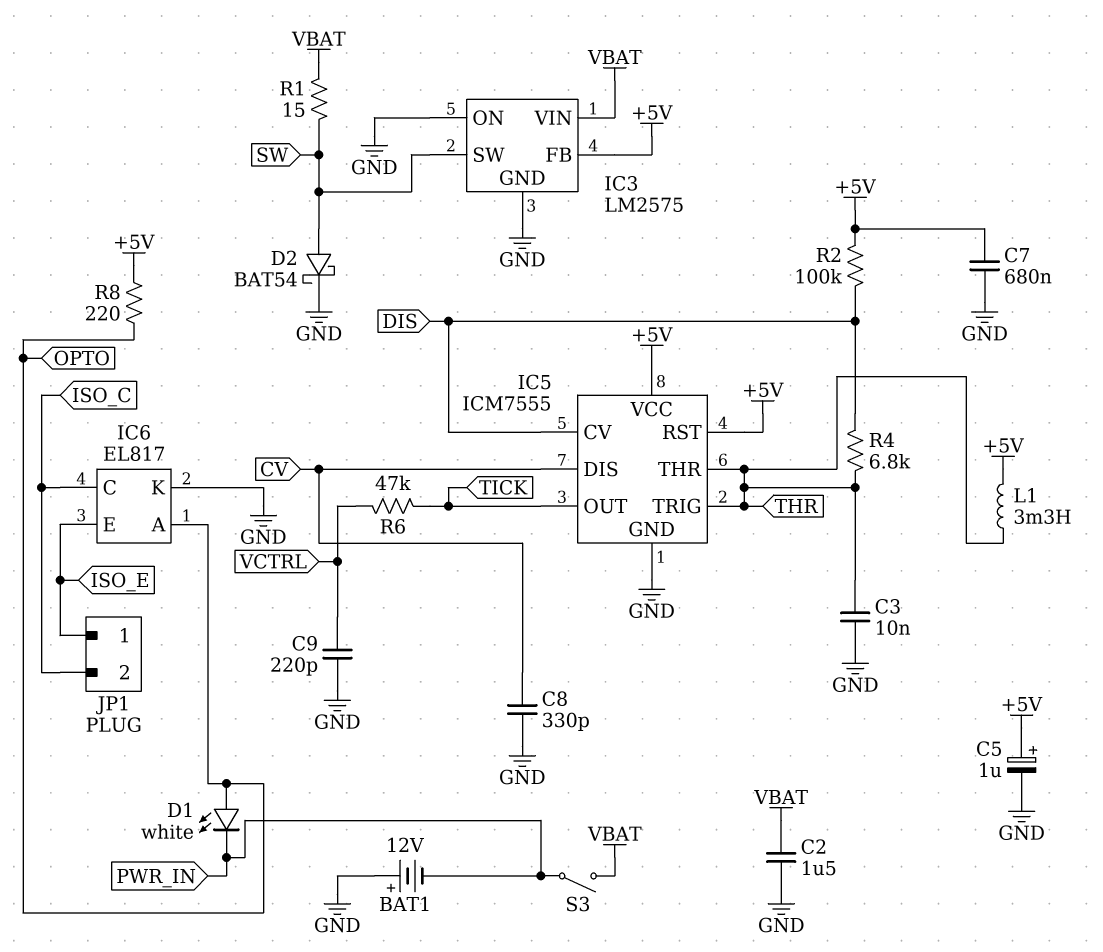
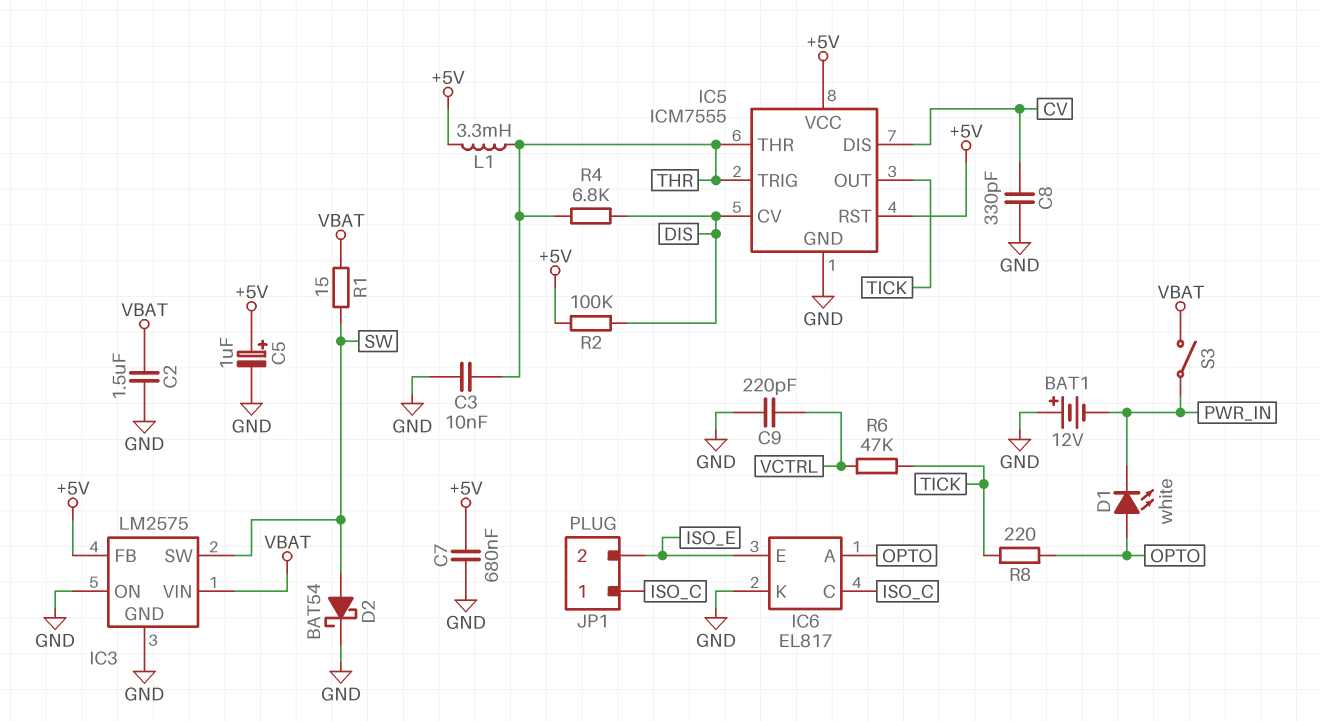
JP1 pin 1: ISO_E -> ISO_C
JP1 pin 2: ISO_C -> ISO_E
R8: 220 (+5V, OPTO) -> 220 (OPTO, TICK)

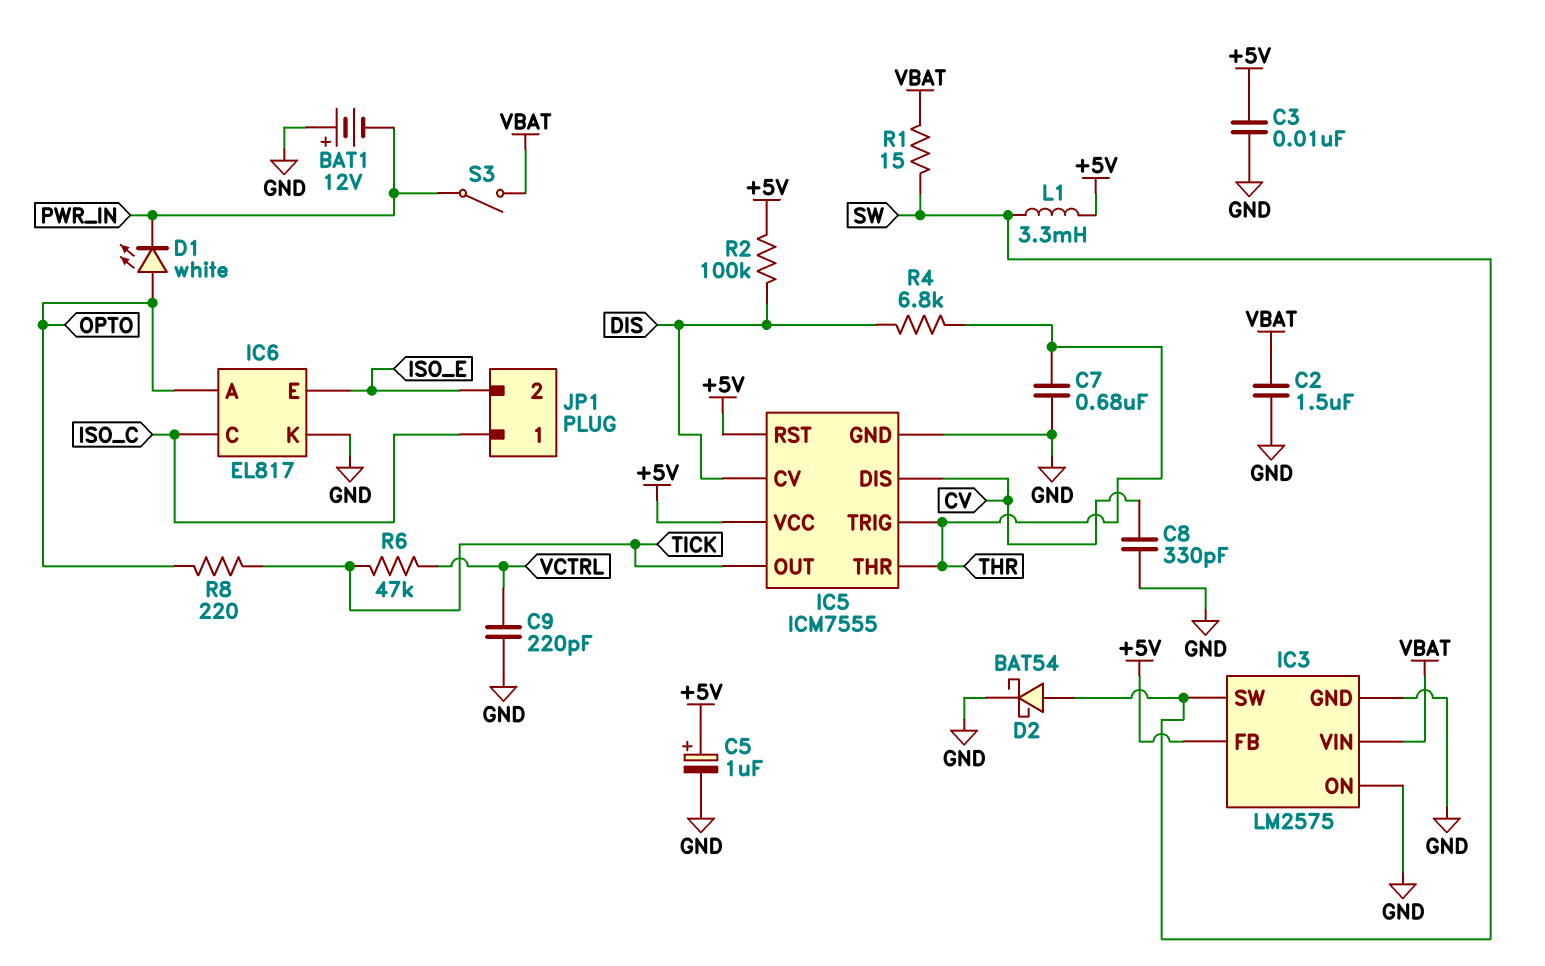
C3: 10nF (GND, THR) -> 10nF (+5V, GND)
C7: 680nF (+5V, GND) -> 680nF (GND, THR)
L1: 3.3mH (+5V, THR) -> 3.3mH (+5V, SW)

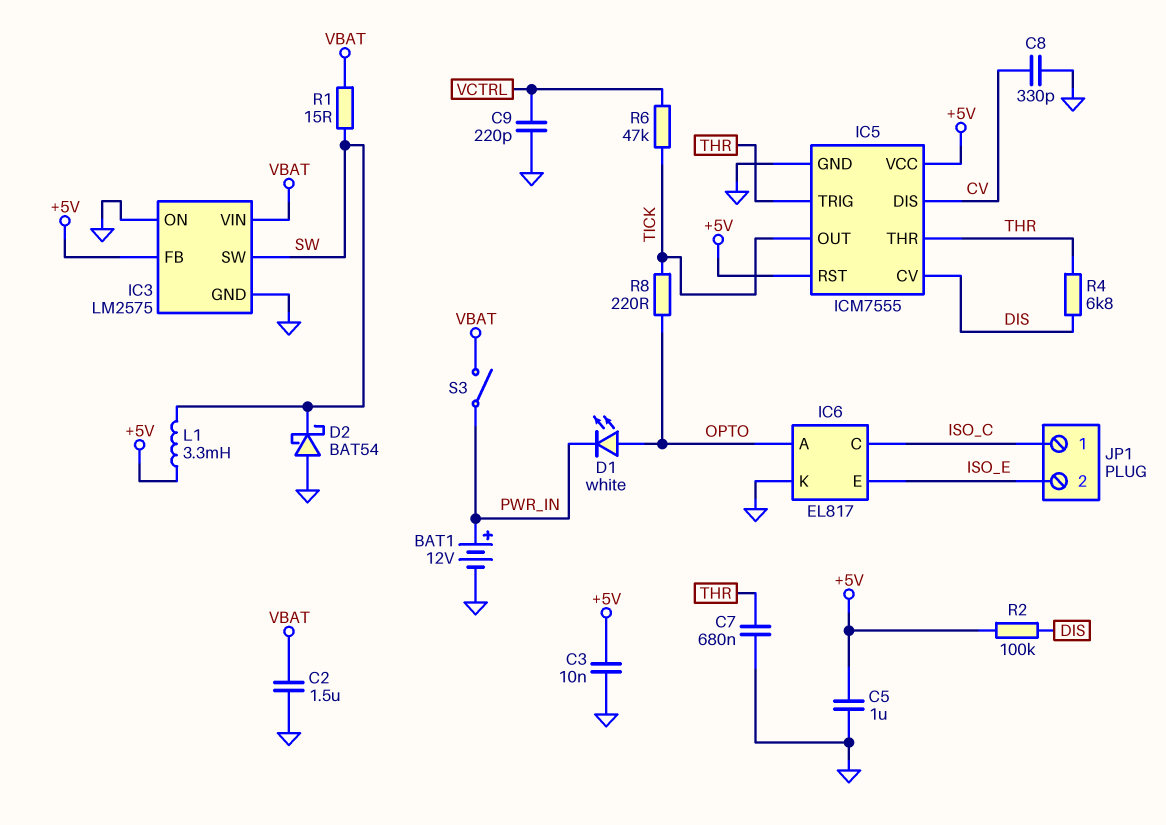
BAT1: 12V (plus GND, minus PWR_IN) -> 12V (plus PWR_IN, minus GND)
C5: 1uF (plus +5V, minus GND) -> 1uF (+5V, GND)
D2: schottky BAT54 (A SW, K GND) -> schottky BAT54 (A GND, K SW)

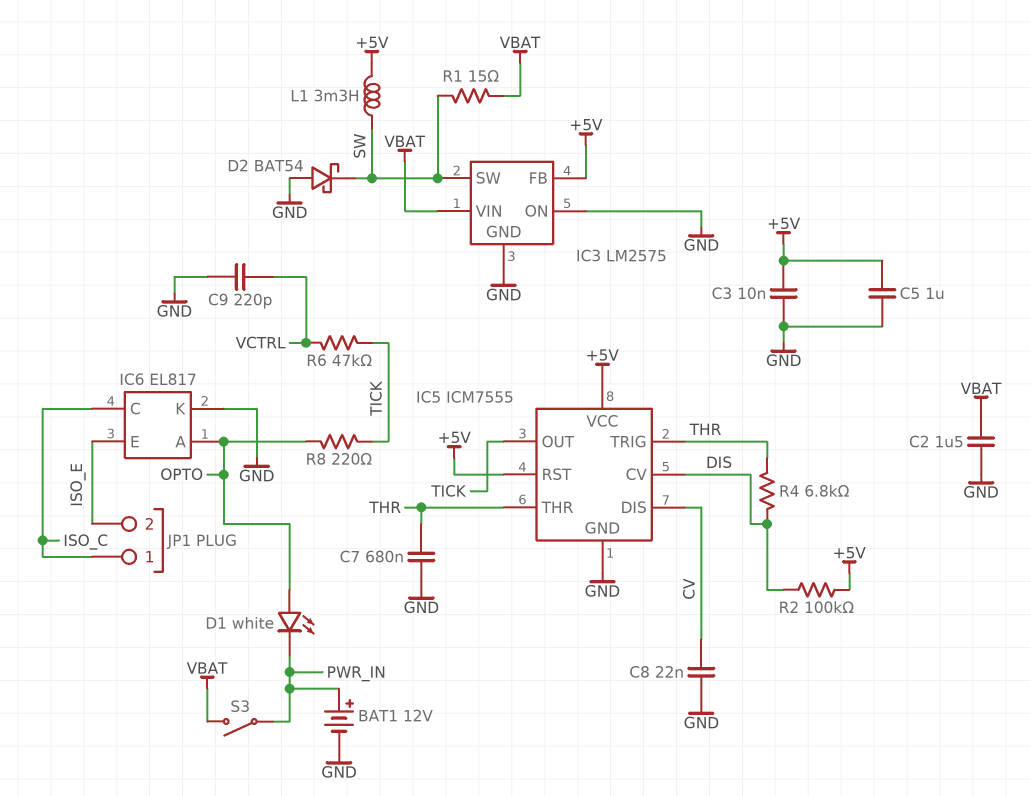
C8: 330pF (CV, GND) -> 22nF (CV, GND)

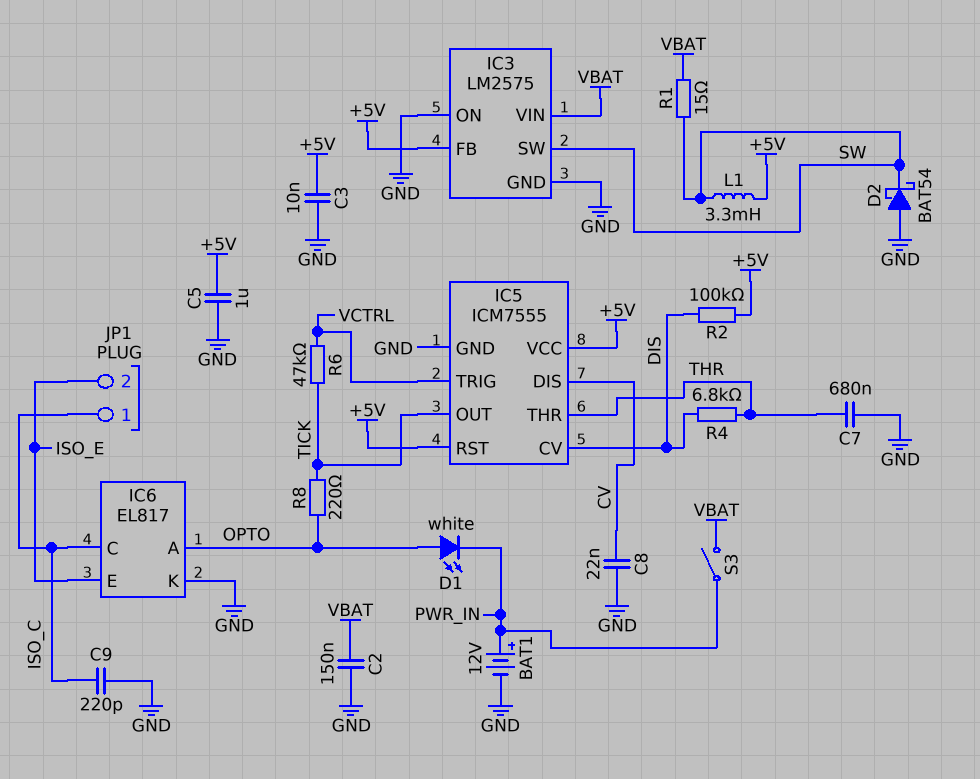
C2: 1.5uF (GND, VBAT) -> 150nF (GND, VBAT)
C9: 220pF (GND, VCTRL) -> 220pF (GND, ISO_C)
IC5 pin TRIG: THR -> VCTRL

